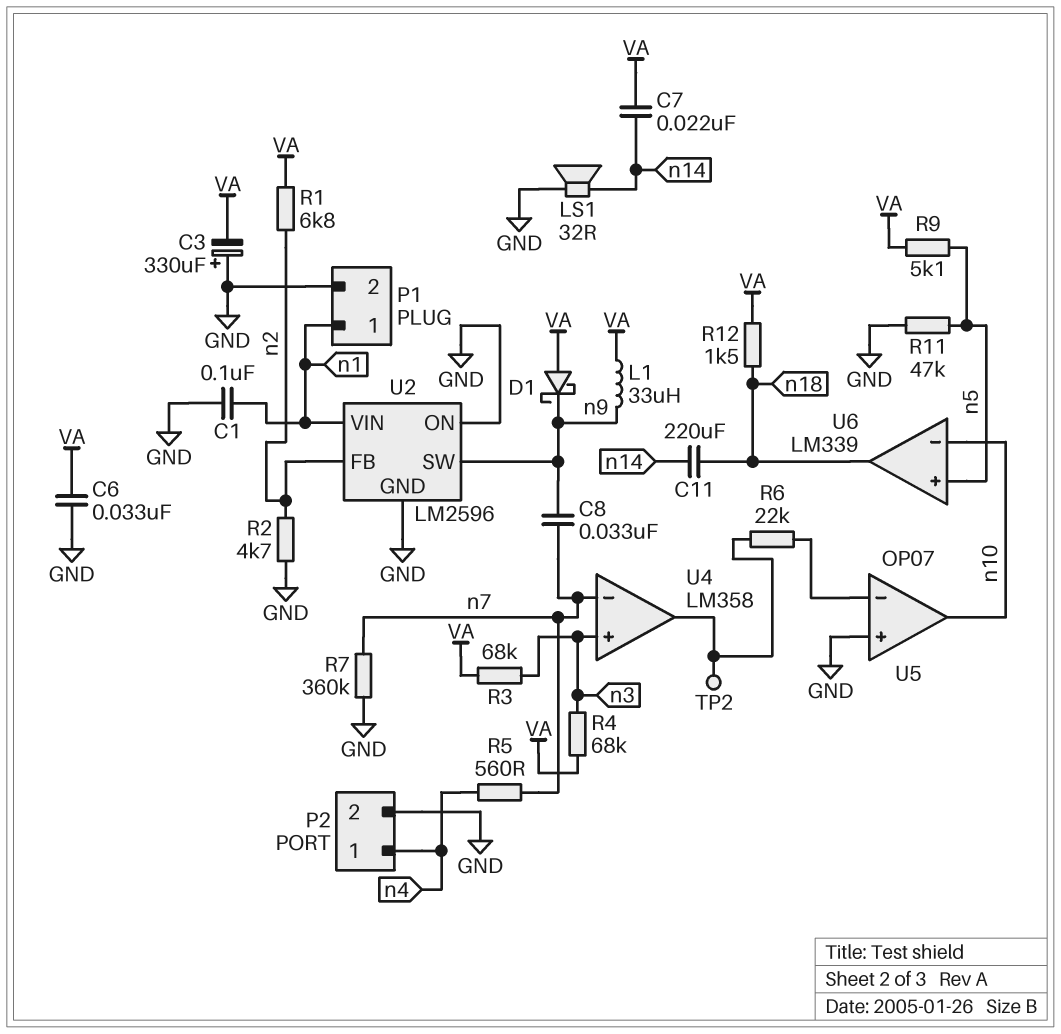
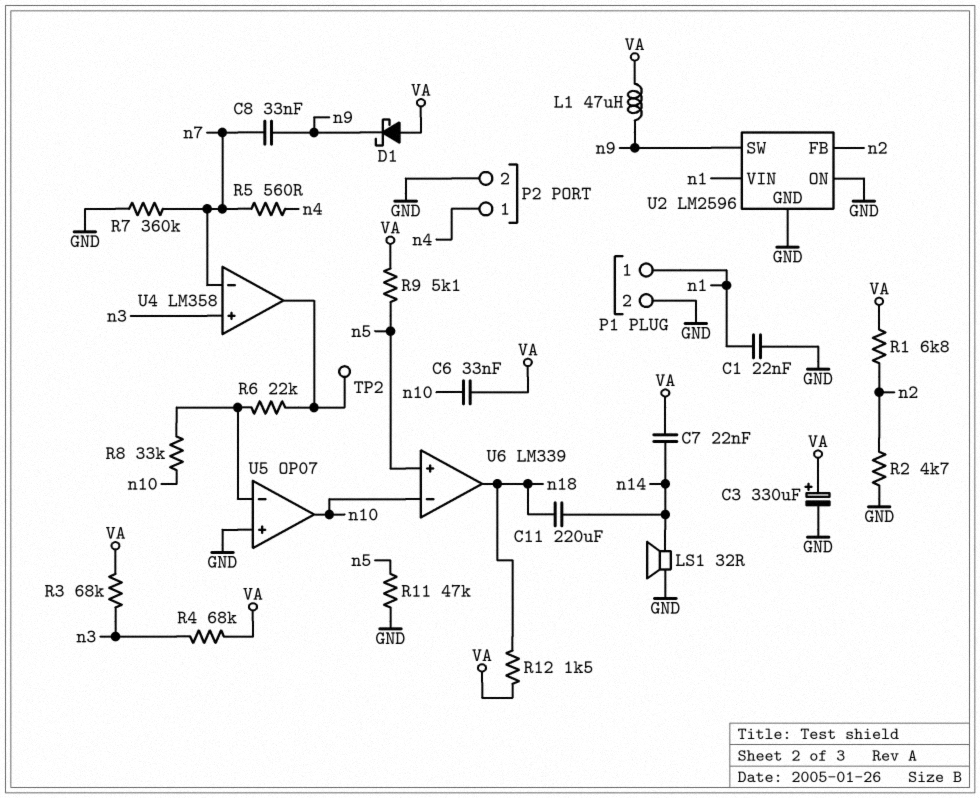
C1: 100nF (GND, n1) -> 22nF (GND, n1)
C3: 330uF (plus GND, minus VA) -> 330uF (plus VA, minus GND)
C6: 33nF (GND, VA) -> 33nF (VA, n10)
L1: 33uH (VA, n9) -> 47uH (VA, n9)
R8: none -> 33k (U5/in-, n10)

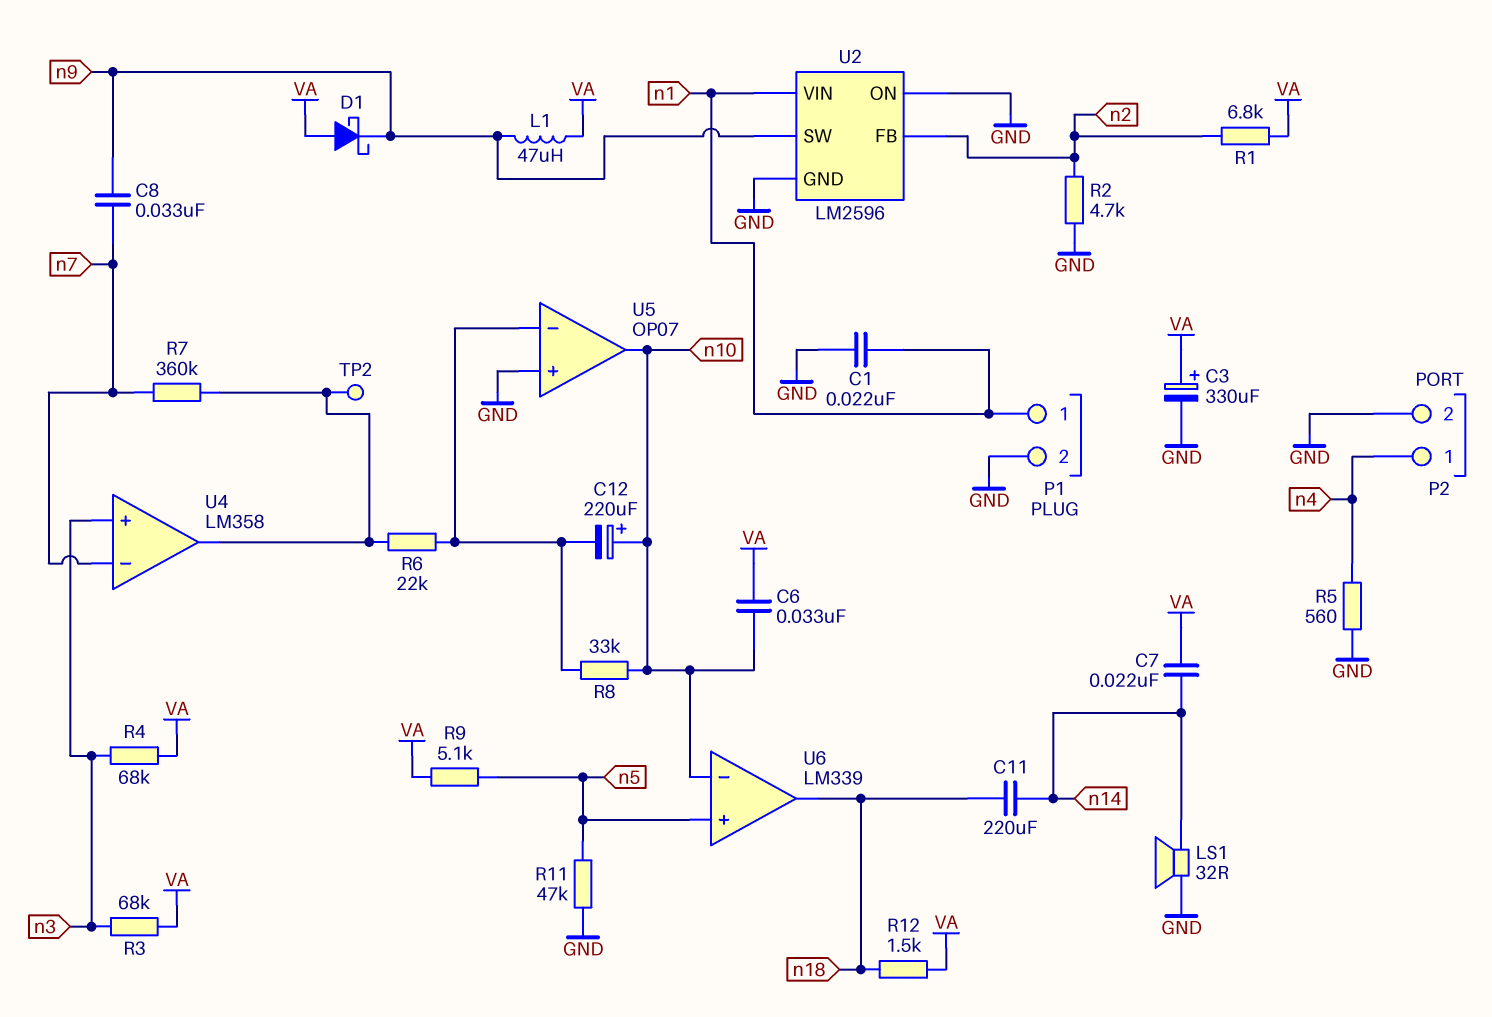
C12: none -> 220uF (plus n10, minus U5/in-)
R5: 560 (n4, n7) -> 560 (GND, n4)
R7: 360k (GND, n7) -> 360k (U4/out, n7)

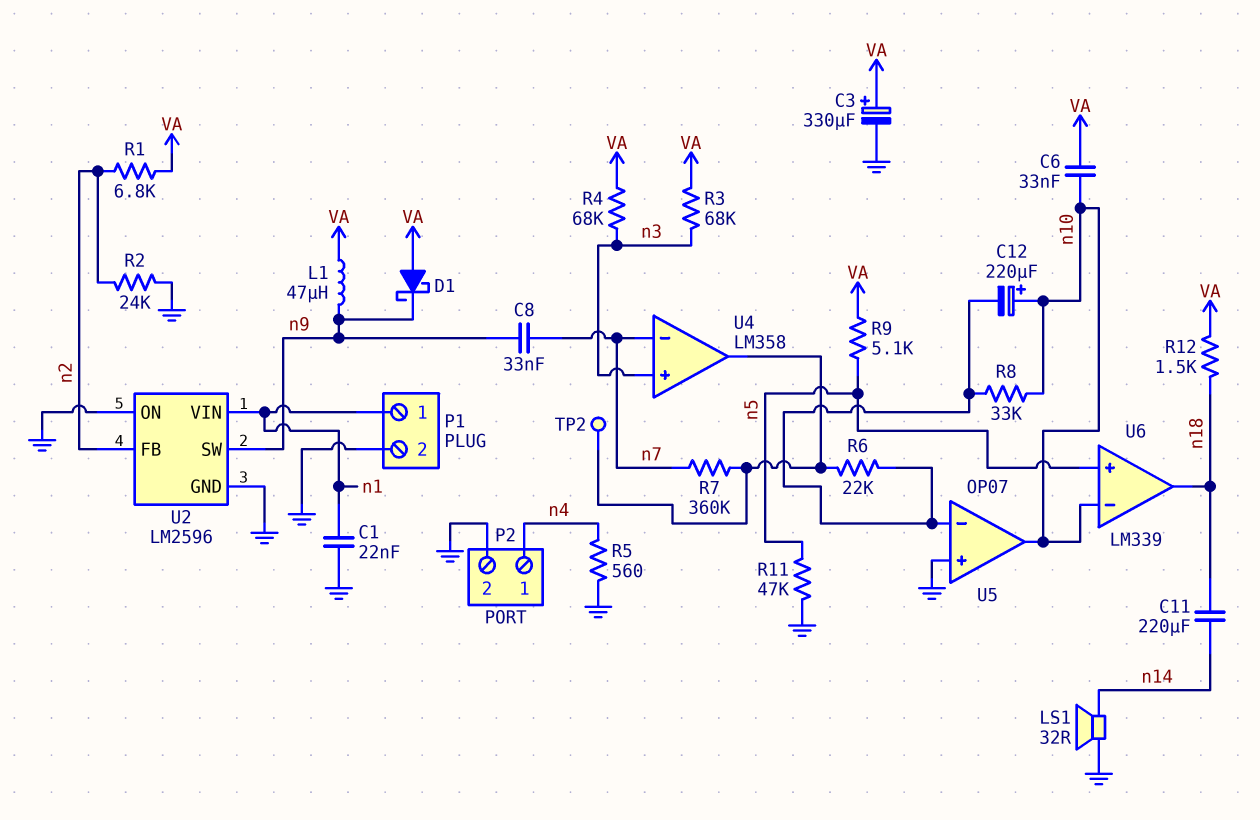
C7: 22nF (VA, n14) -> none
R2: 4.7k (GND, n2) -> 24k (GND, n2)

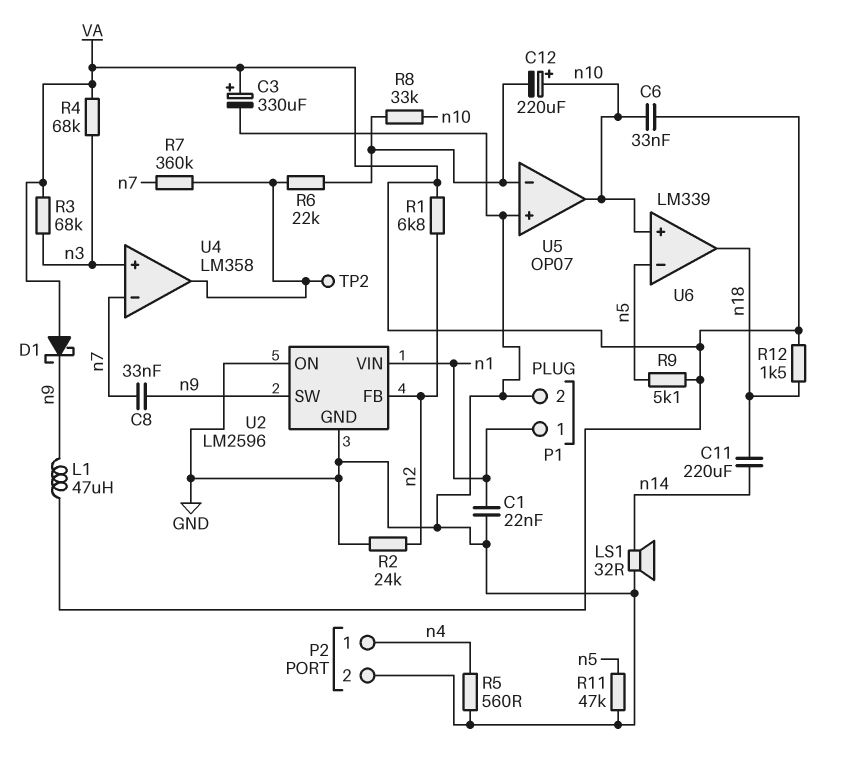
U6 pin in+: n5 -> n10
U6 pin in-: n10 -> n5

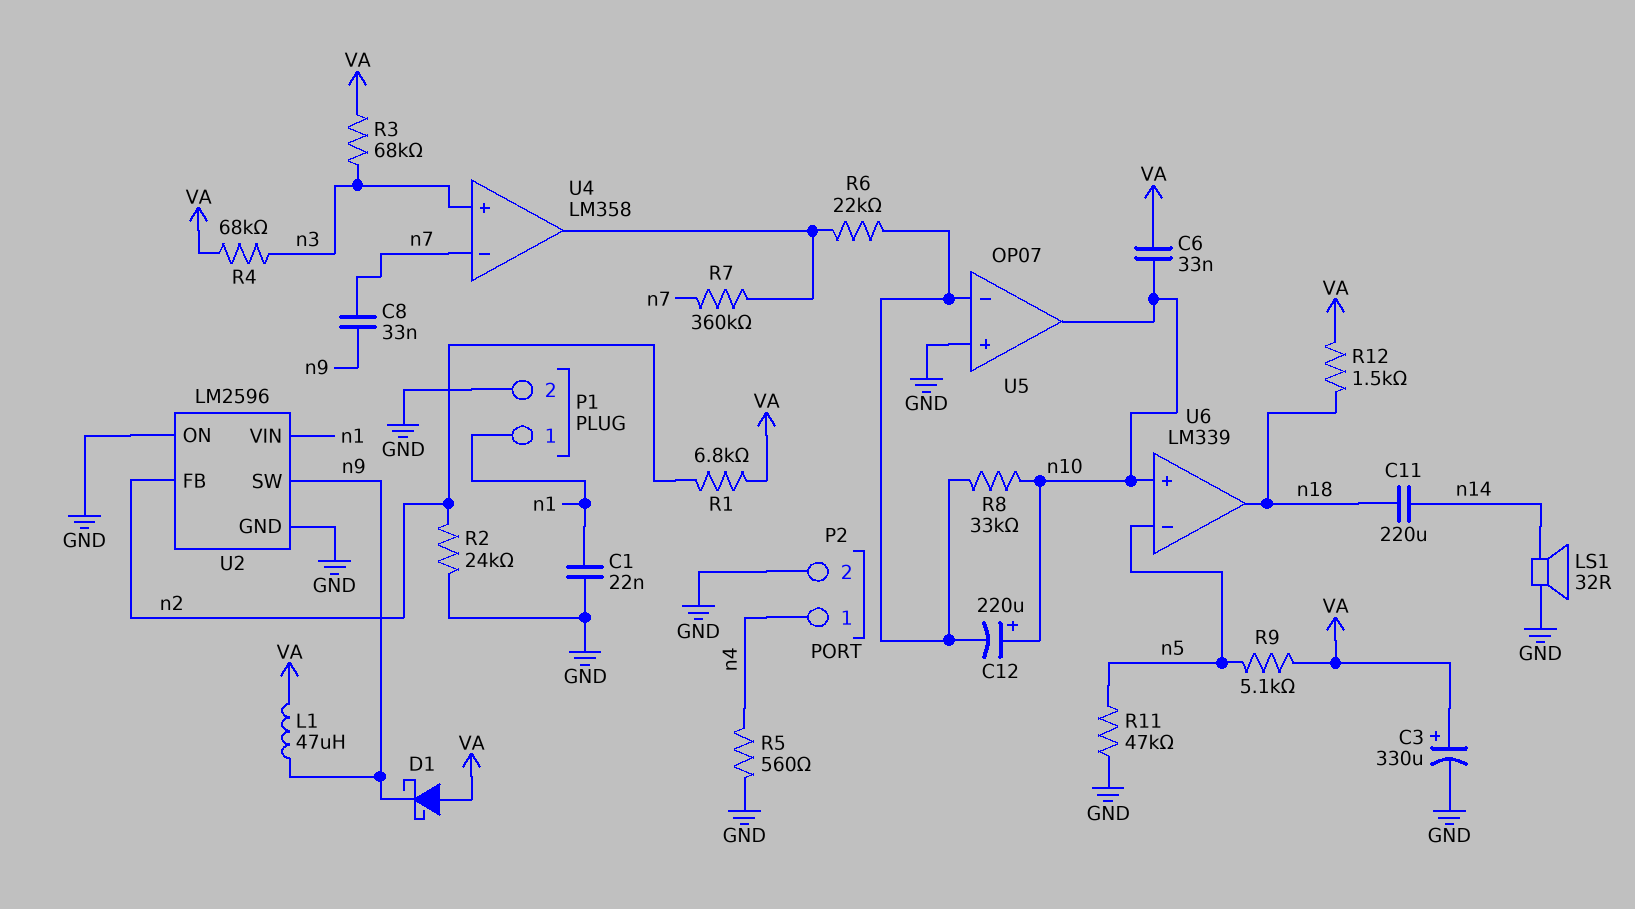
TP2: test point (U4/out) -> none

